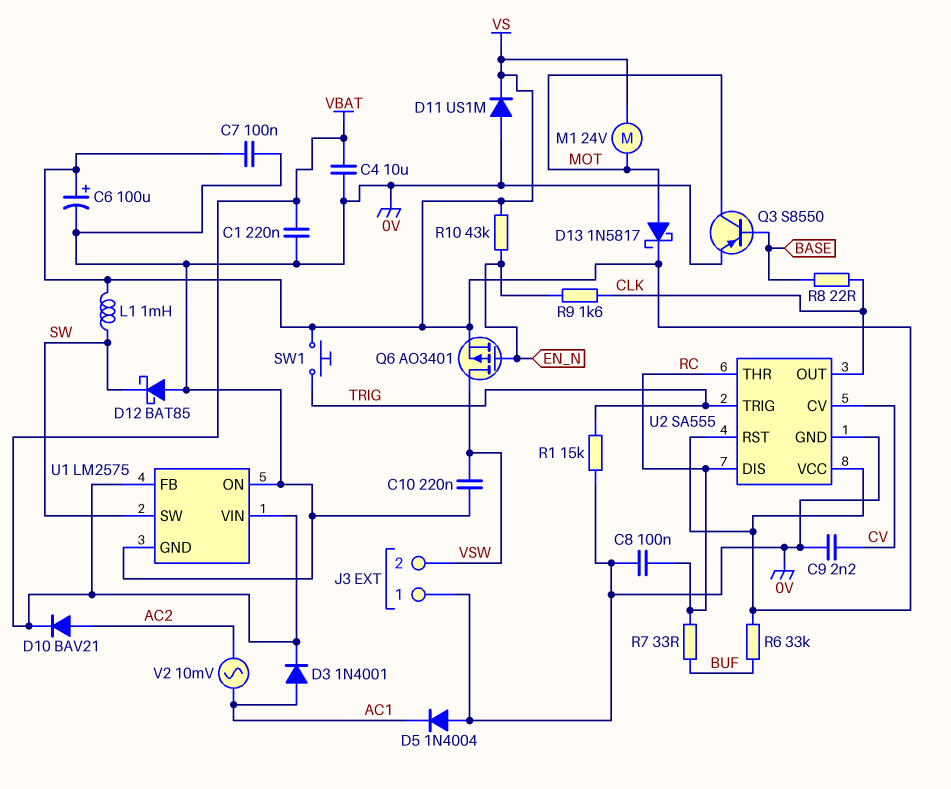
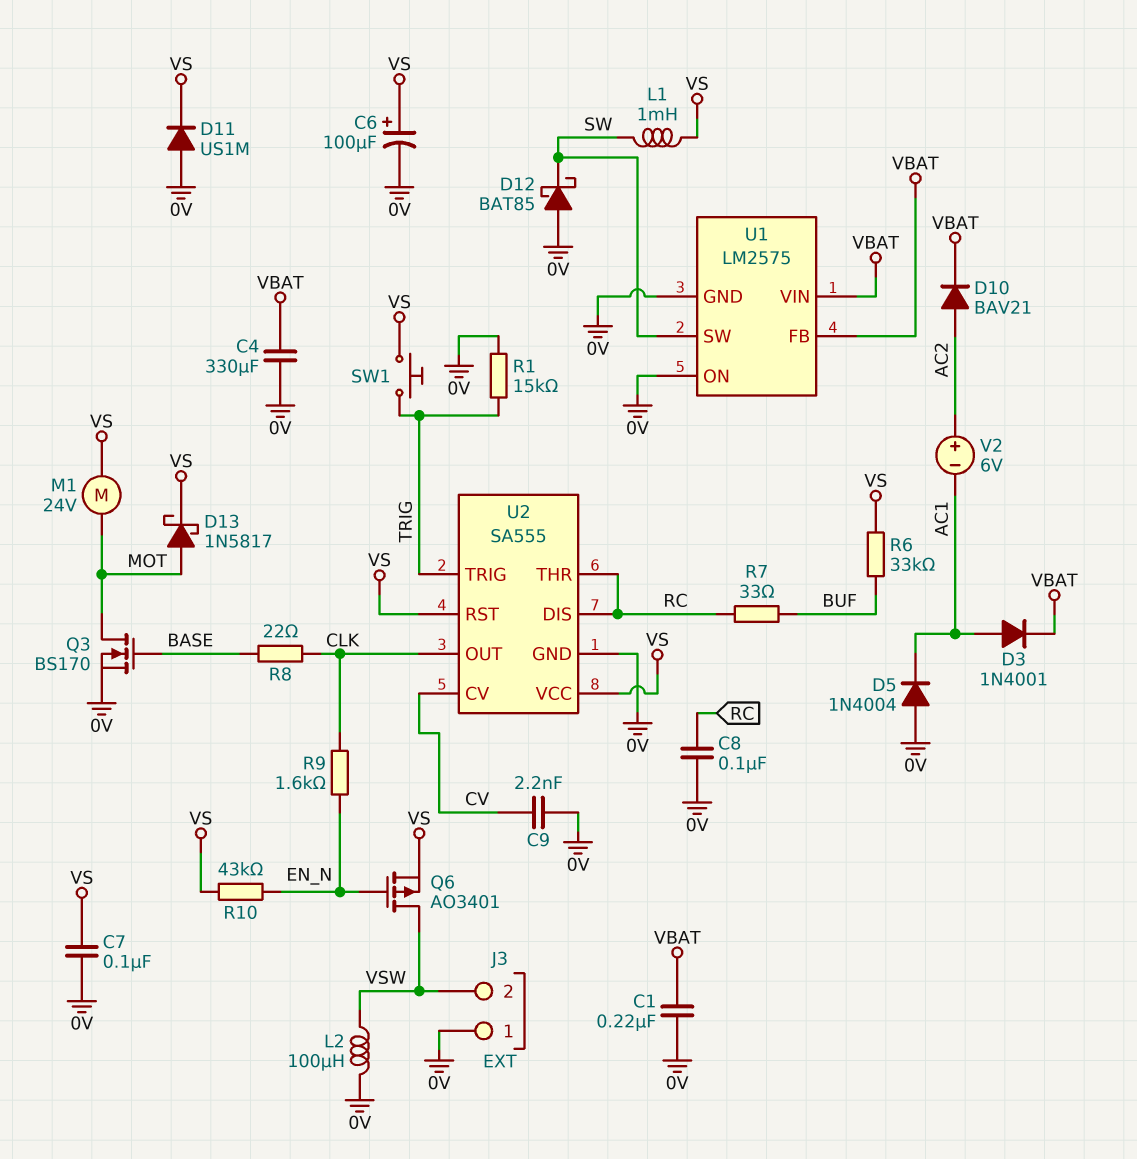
C4: 10uF (0V, VBAT) -> 330uF (0V, VBAT)
C10: 220nF (0V, VSW) -> none
L2: none -> 100uH (0V, VSW)
Q3: PNP S8550 (B BASE, C MOT, E 0V) -> NMOS BS170 (G BASE, D MOT, S 0V)
V2: AC 10mV (AC1, AC2) -> 6V (plus AC2, minus AC1)

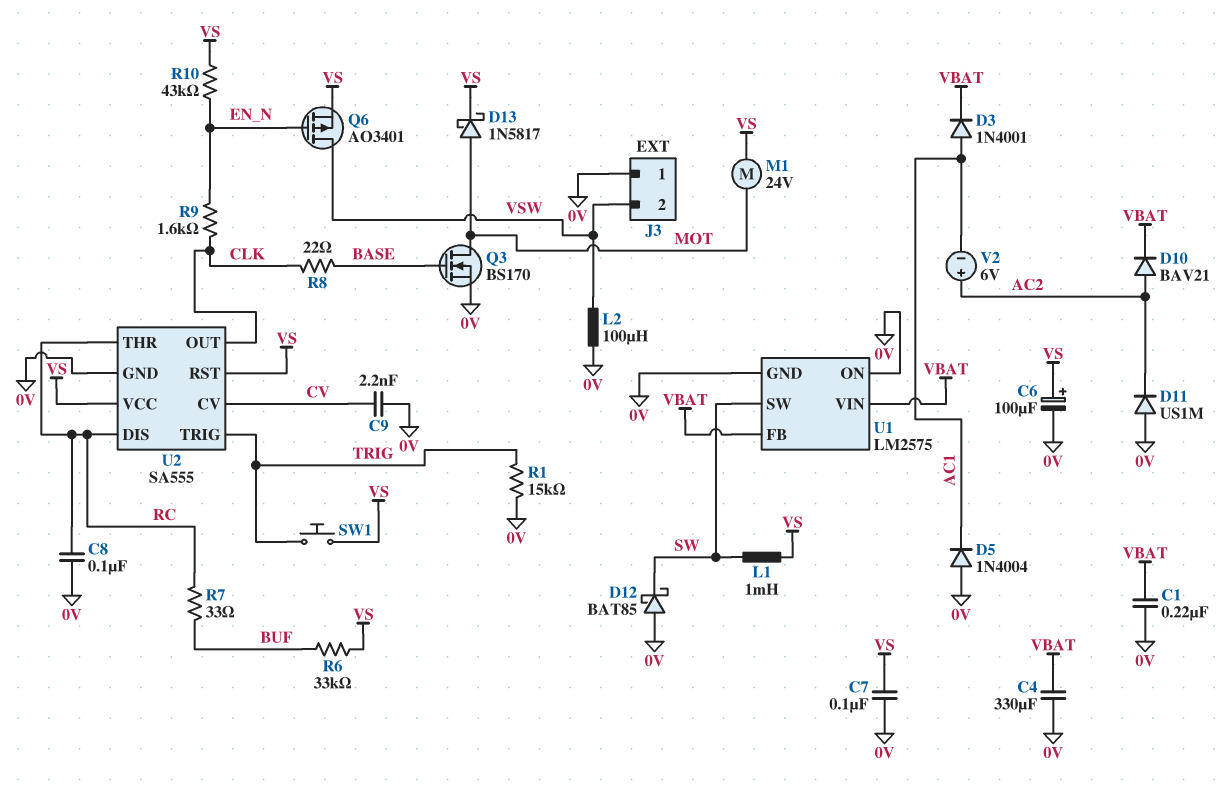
D11: diode US1M (A 0V, K VS) -> diode US1M (A 0V, K AC2)

